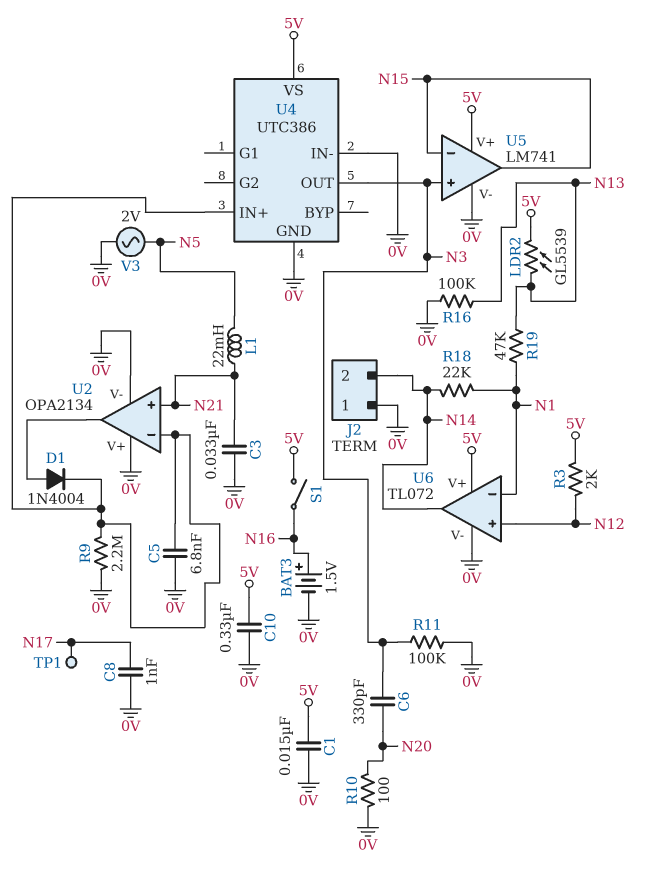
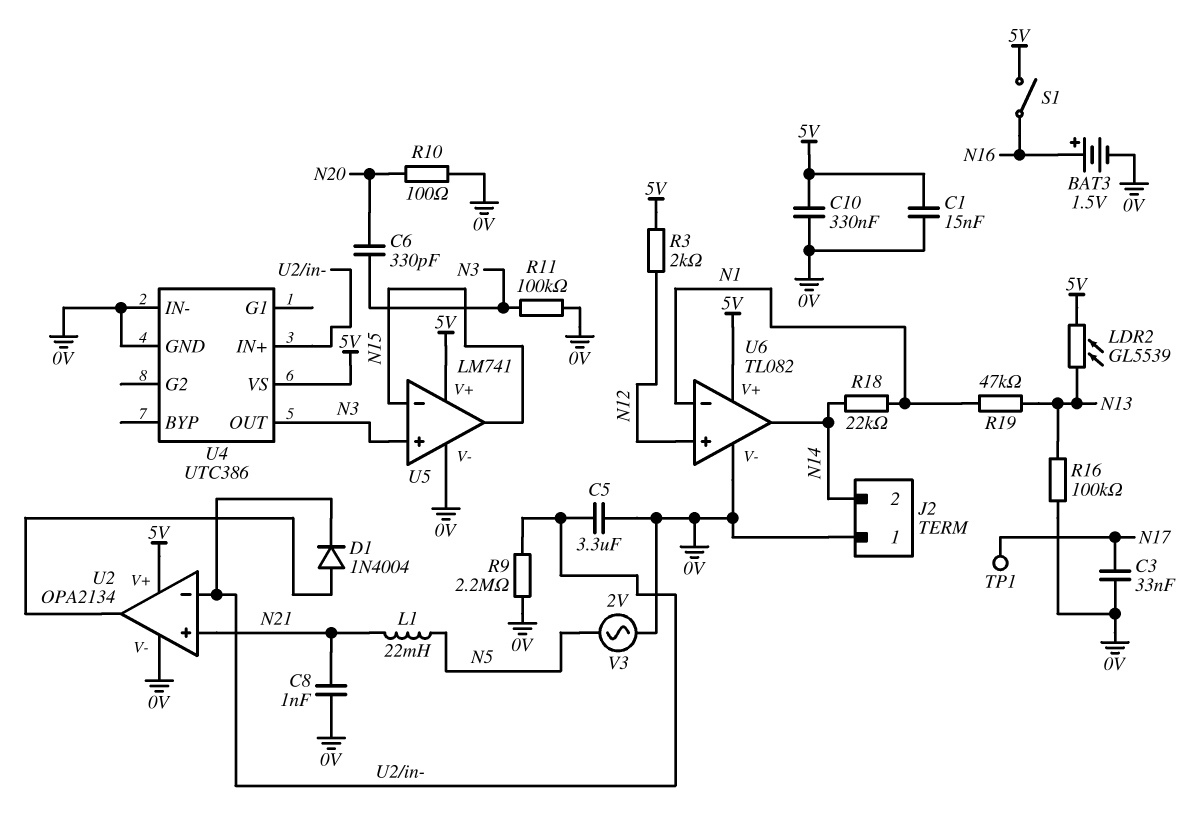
C3: 33nF (0V, N21) -> 33nF (0V, N17)
C5: 6.8nF (0V, U2/in-) -> 3.3uF (0V, U2/in-)
C8: 1nF (0V, N17) -> 1nF (0V, N21)
U2 pin V+: 0V -> 5V
U6: TL072 -> TL082

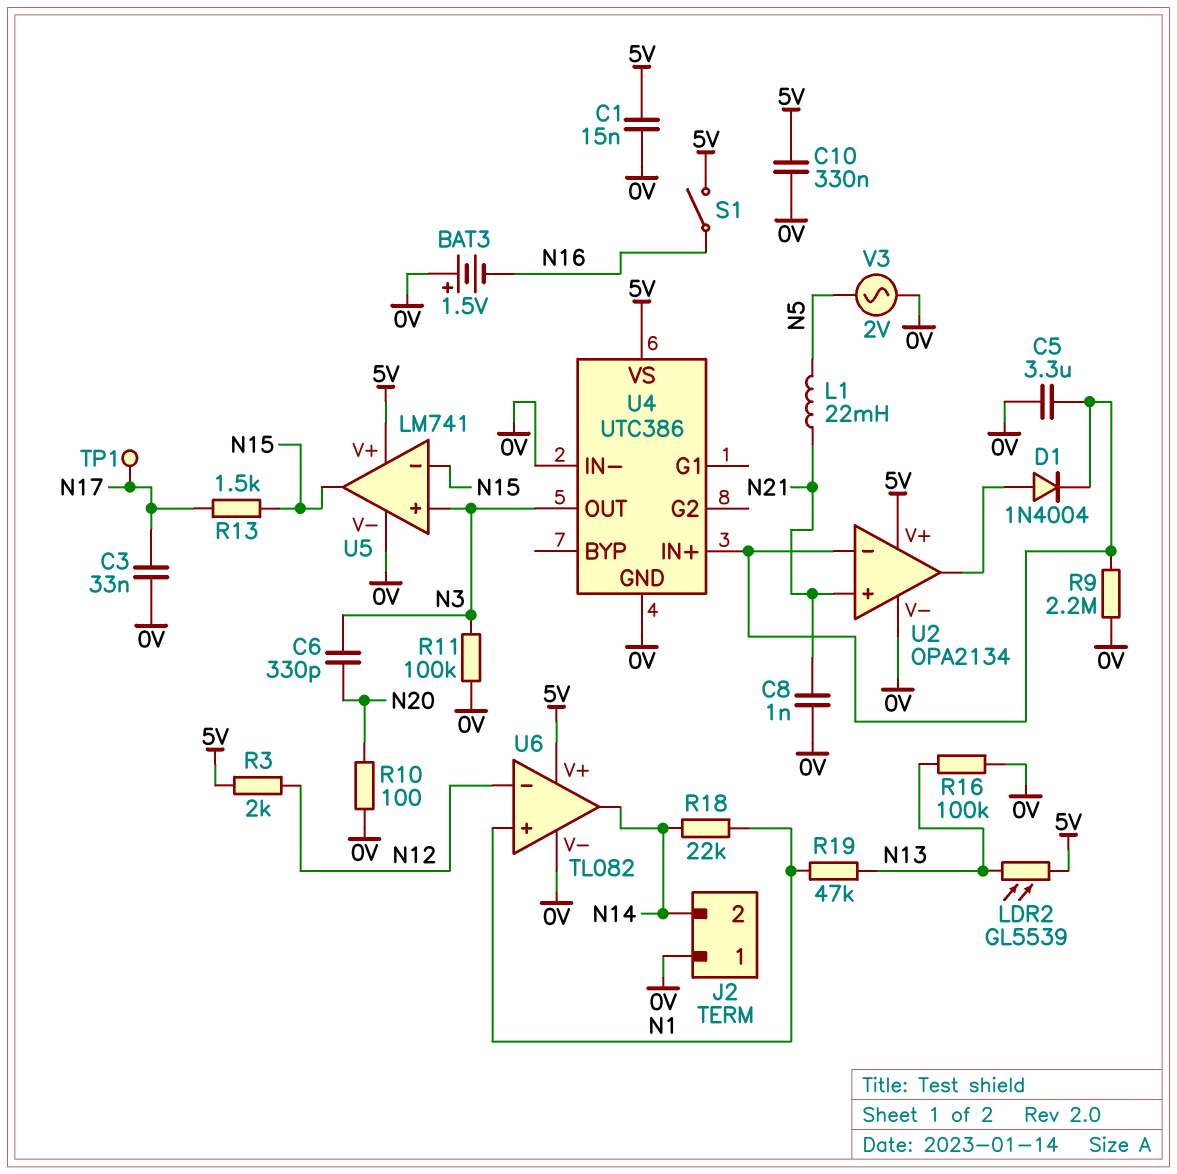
BAT3: 1.5V (plus N16, minus 0V) -> 1.5V (plus 0V, minus N16)
R13: none -> 1.5k (N15, N17)
U6 pin in+: N12 -> N1
U6 pin in-: N1 -> N12

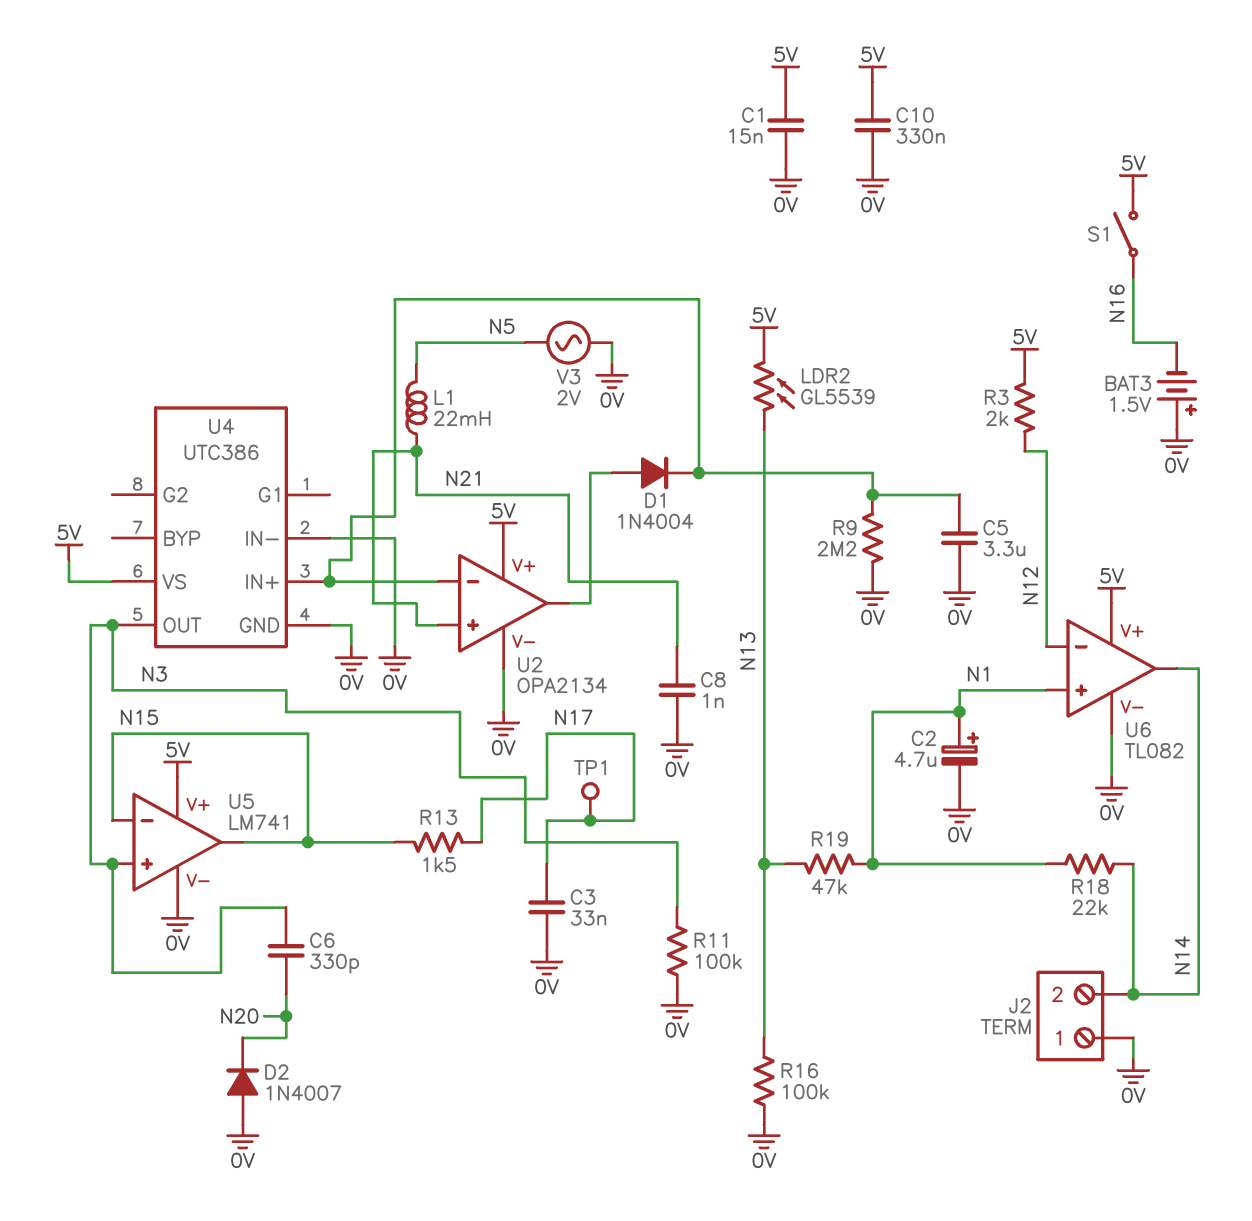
C2: none -> 4.7uF (plus N1, minus 0V)
D2: none -> diode 1N4007 (A 0V, K N20)
R10: 100 (0V, N20) -> none

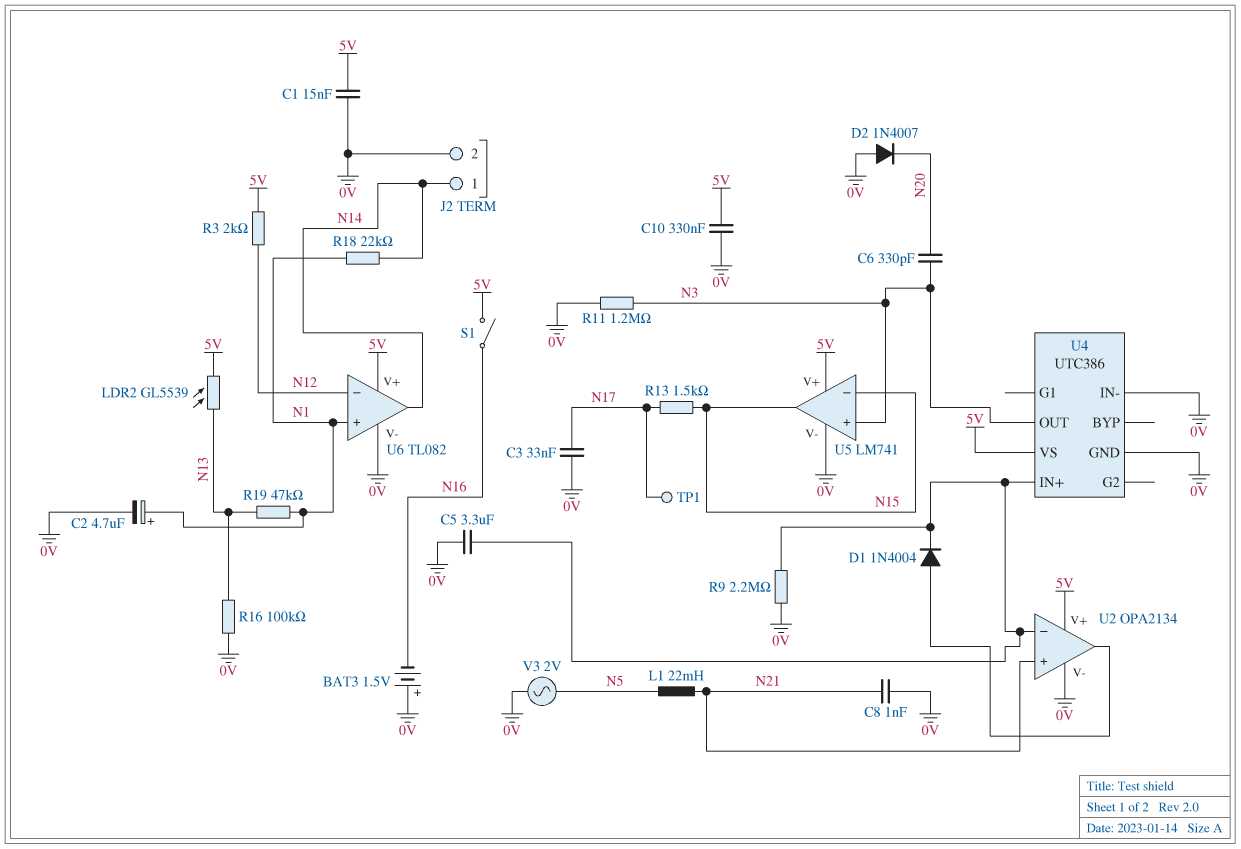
J2 pin 1: 0V -> N14
J2 pin 2: N14 -> 0V
R11: 100k (0V, N3) -> 1.2M (0V, N3)

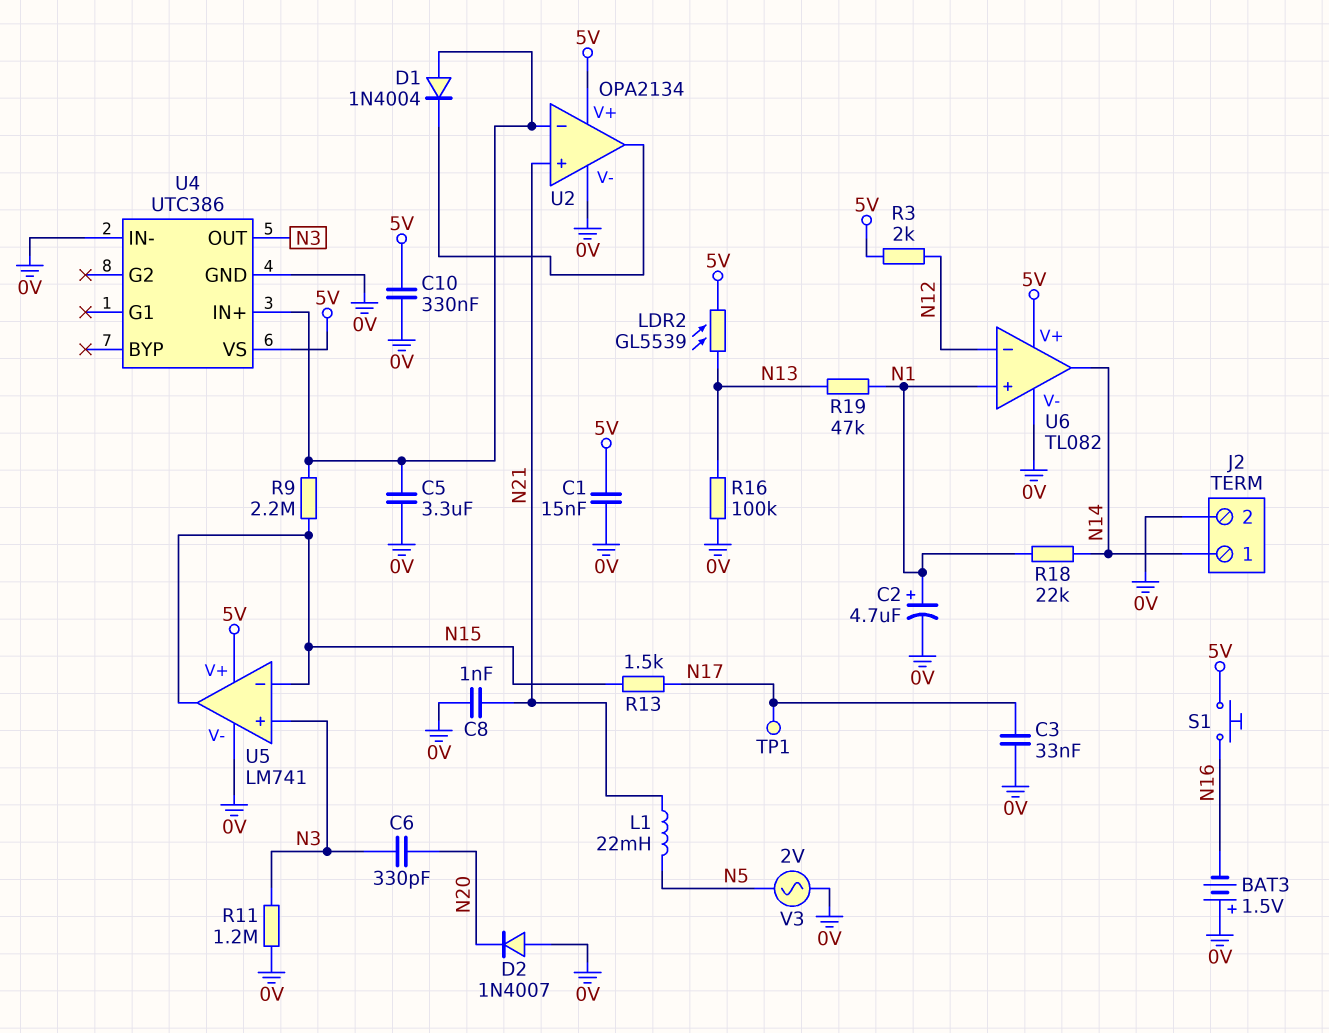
D1: diode 1N4004 (A U2/out, K U2/in-) -> diode 1N4004 (A U2/in-, K U2/out)
R9: 2.2M (0V, U2/in-) -> 2.2M (N15, U2/in-)
S1: switch (5V, N16) -> button (5V, N16)

